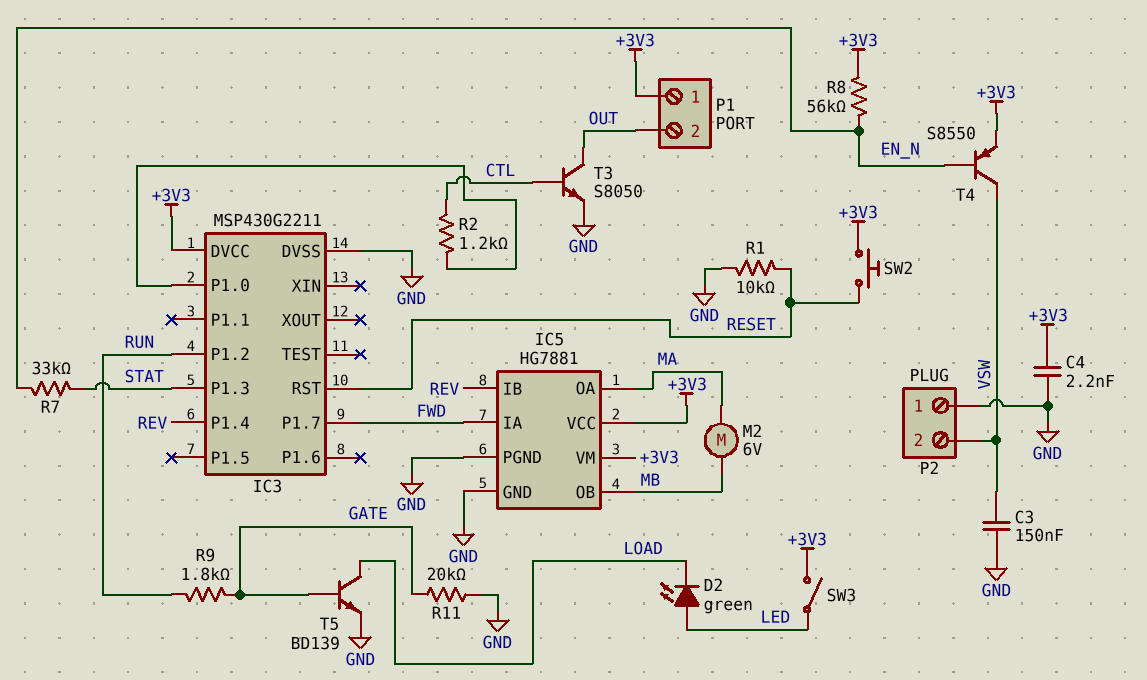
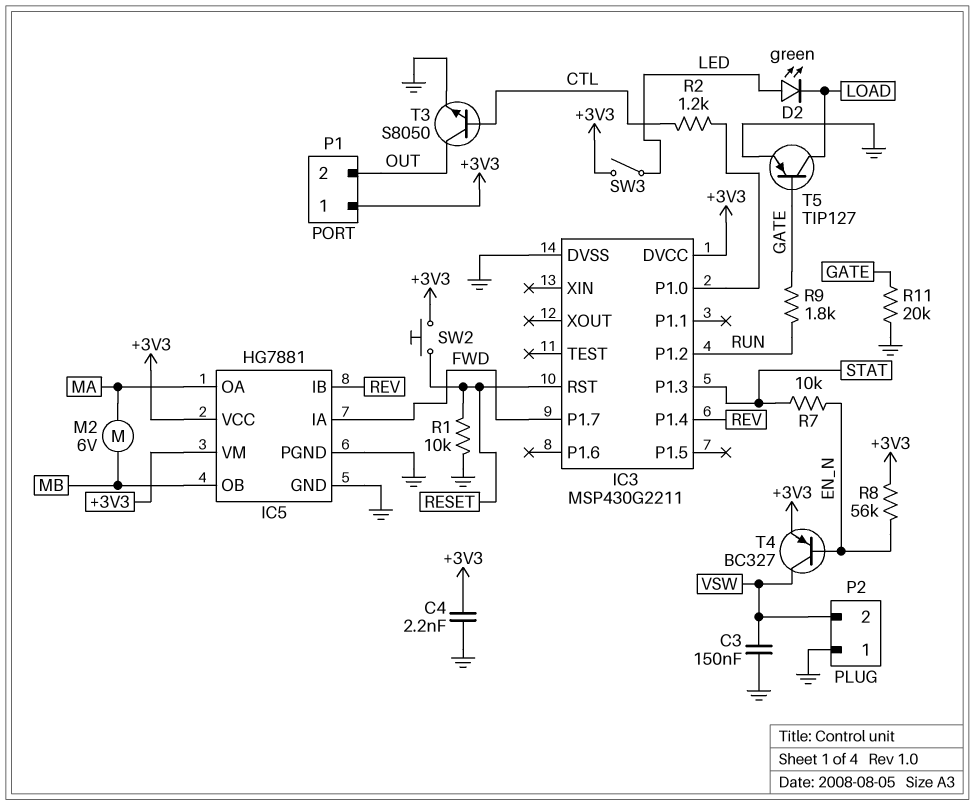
R7: 33k (EN_N, STAT) -> 10k (EN_N, STAT)
T4: PNP S8550 (B EN_N, C VSW, E +3V3) -> PNP BC327 (B EN_N, C VSW, E +3V3)
T5: NPN BD139 (B GATE, C LOAD, E GND) -> PNP TIP127 (B GATE, C LOAD, E GND)

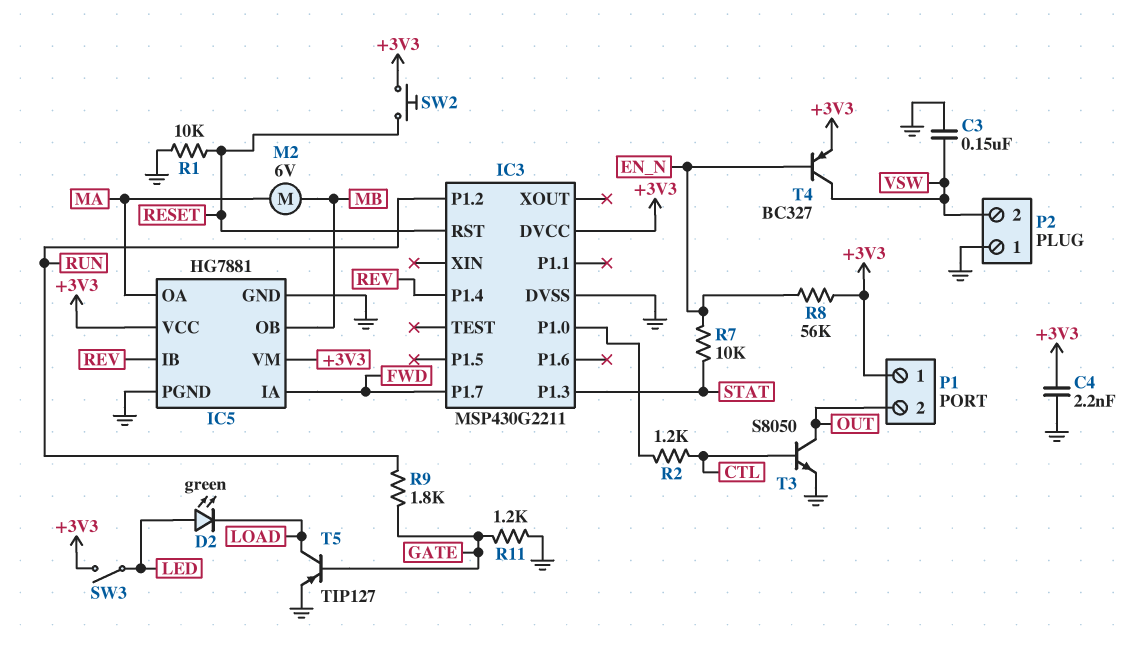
R11: 20k (GATE, GND) -> 1.2k (GATE, GND)

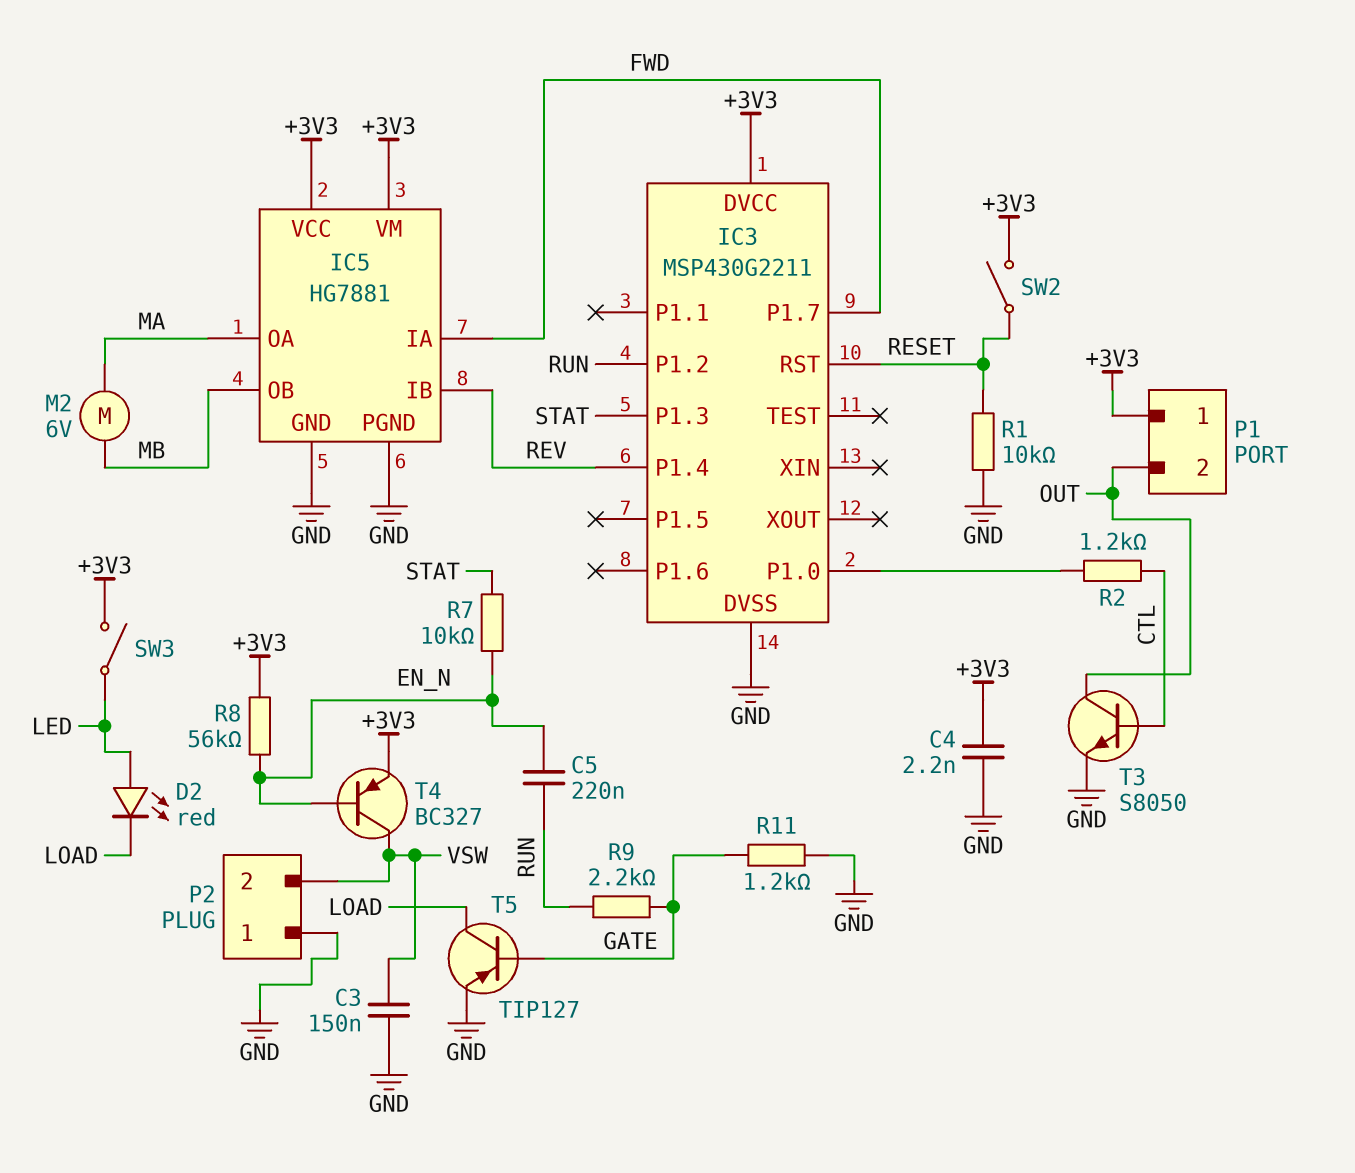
C5: none -> 220nF (EN_N, RUN)
D2: LED green (A LED, K LOAD) -> LED red (A LED, K LOAD)
R9: 1.8k (GATE, RUN) -> 2.2k (GATE, RUN)
SW2: button (+3V3, RESET) -> switch (+3V3, RESET)

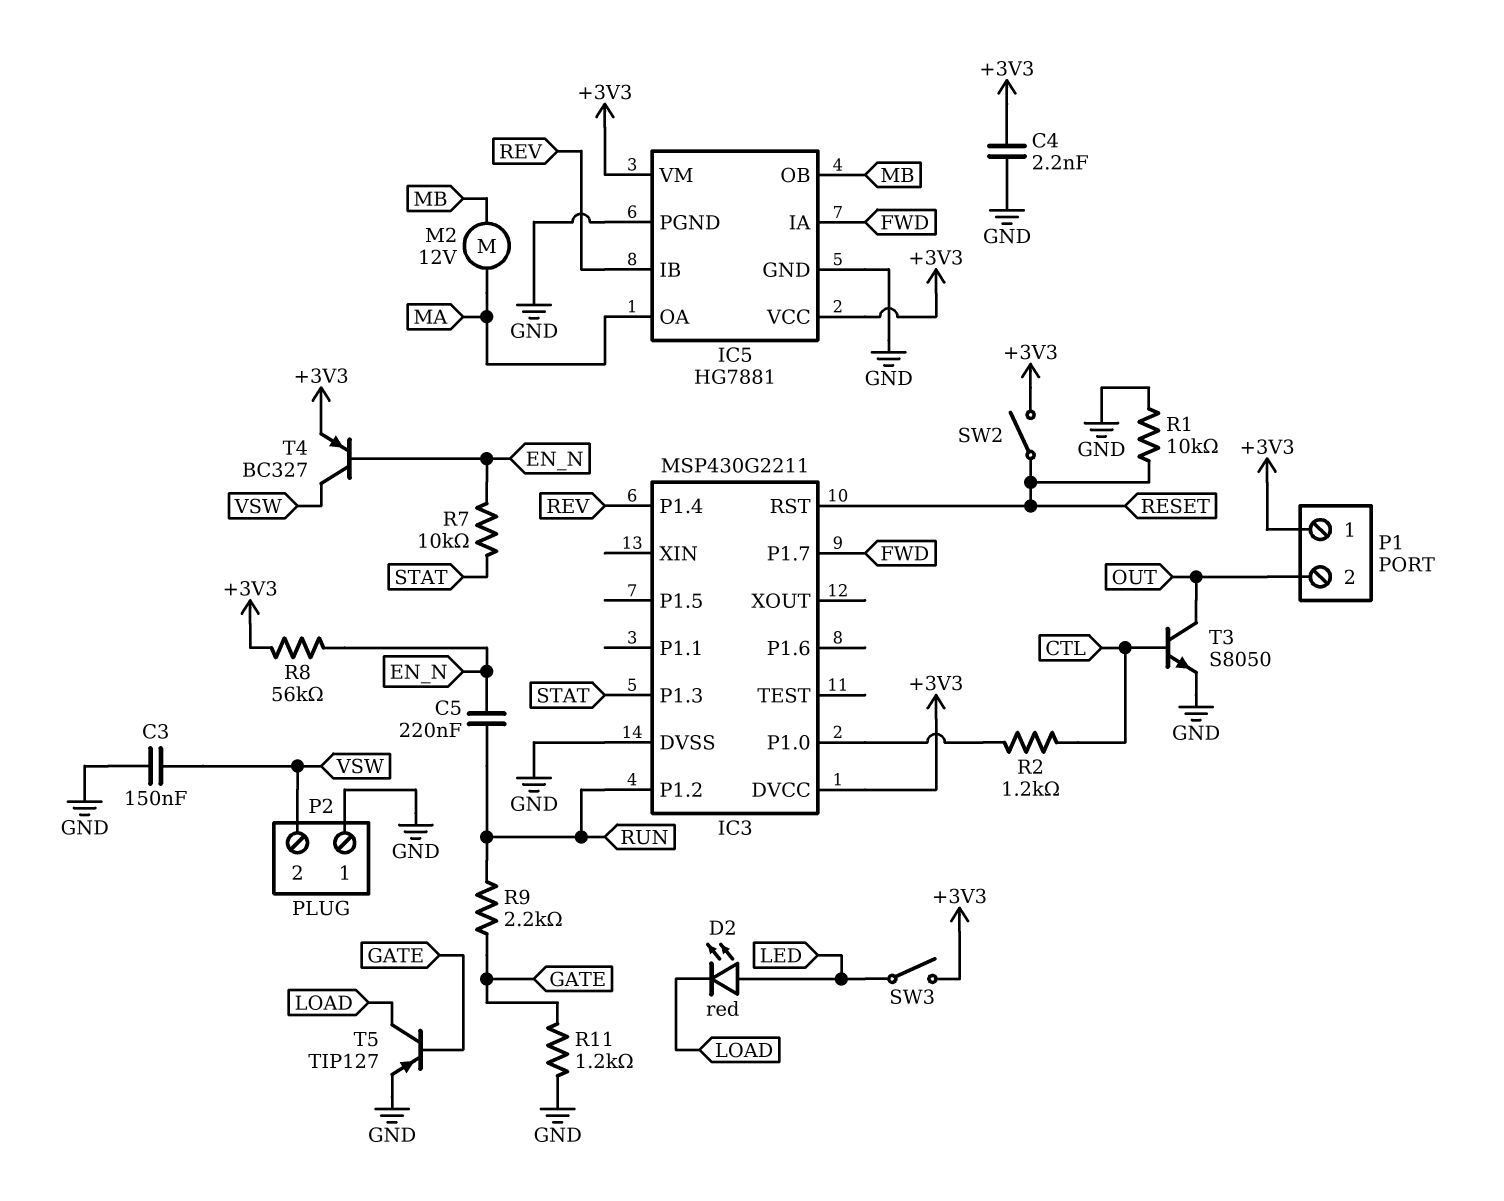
M2: motor 6V (MA, MB) -> motor 12V (MA, MB)

